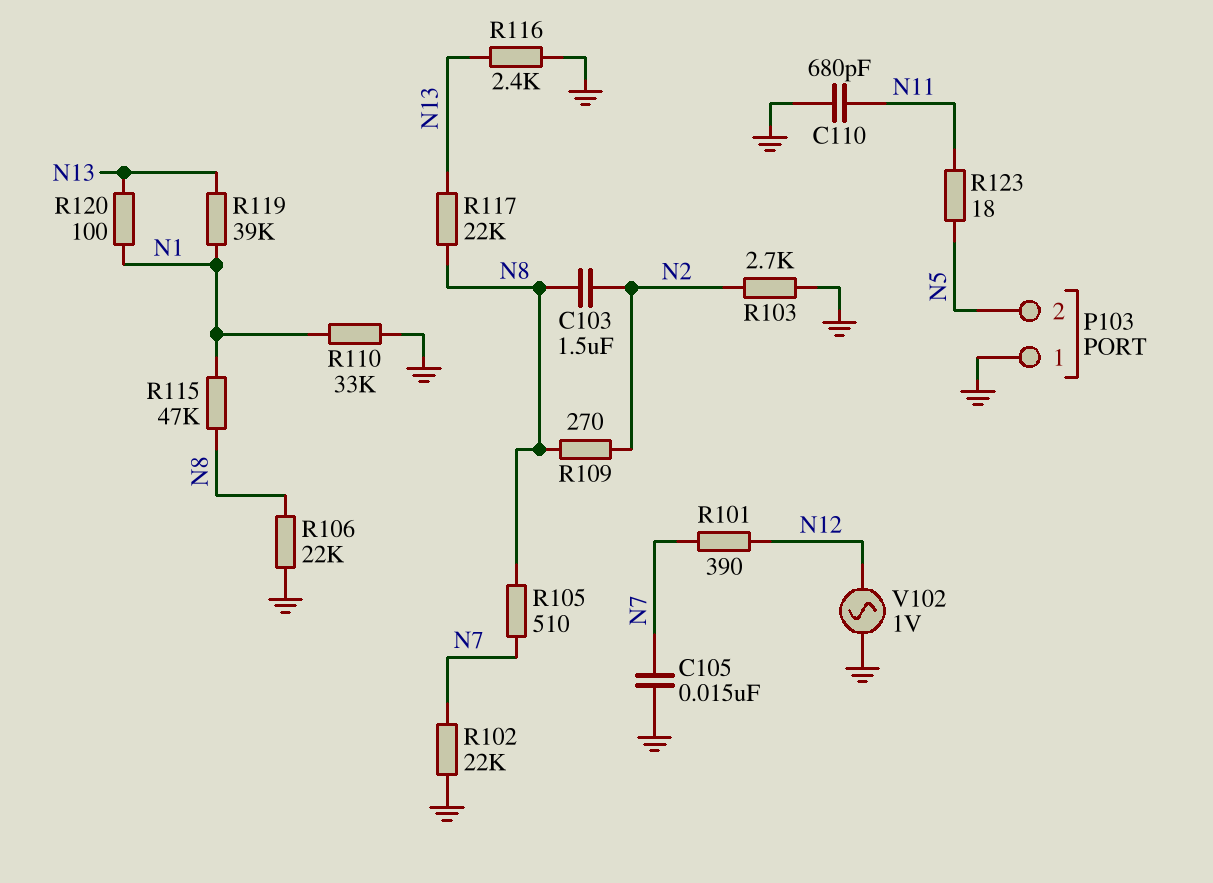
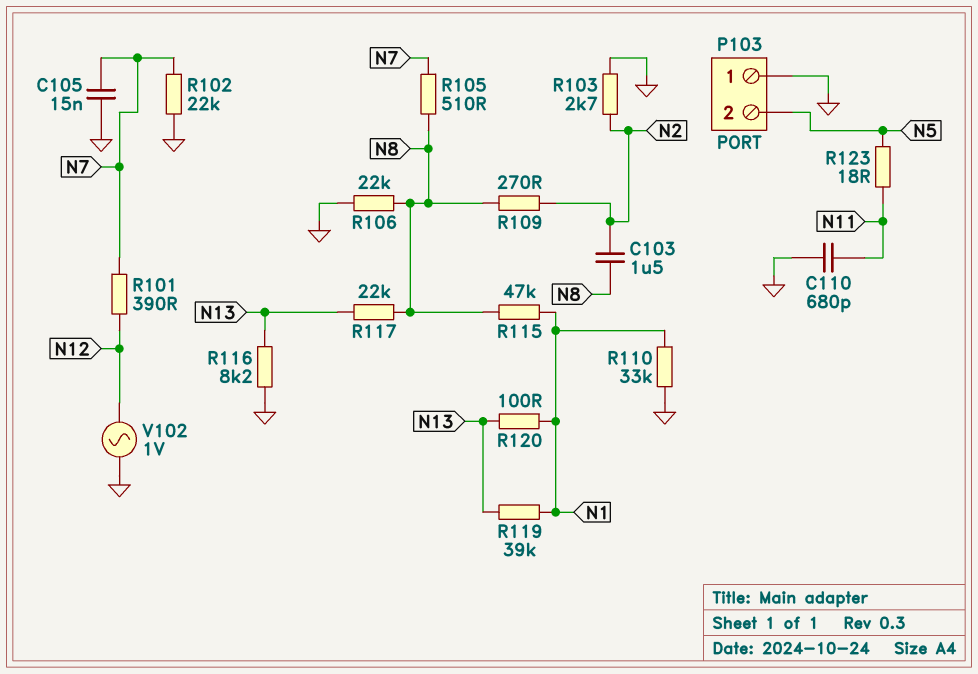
R116: 2.4k (GND, N13) -> 8.2k (GND, N13)

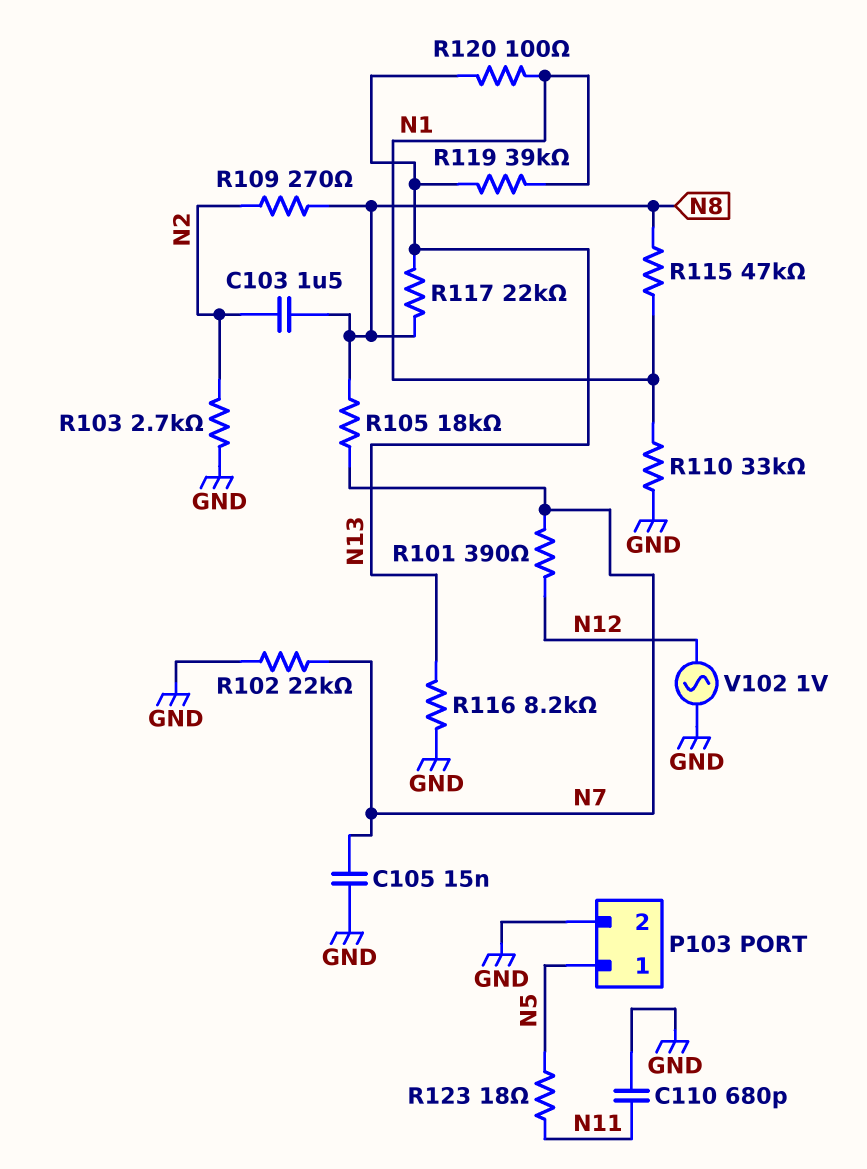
P103 pin 1: GND -> N5
P103 pin 2: N5 -> GND
R105: 510 (N7, N8) -> 18k (N7, N8)
R106: 22k (GND, N8) -> none

